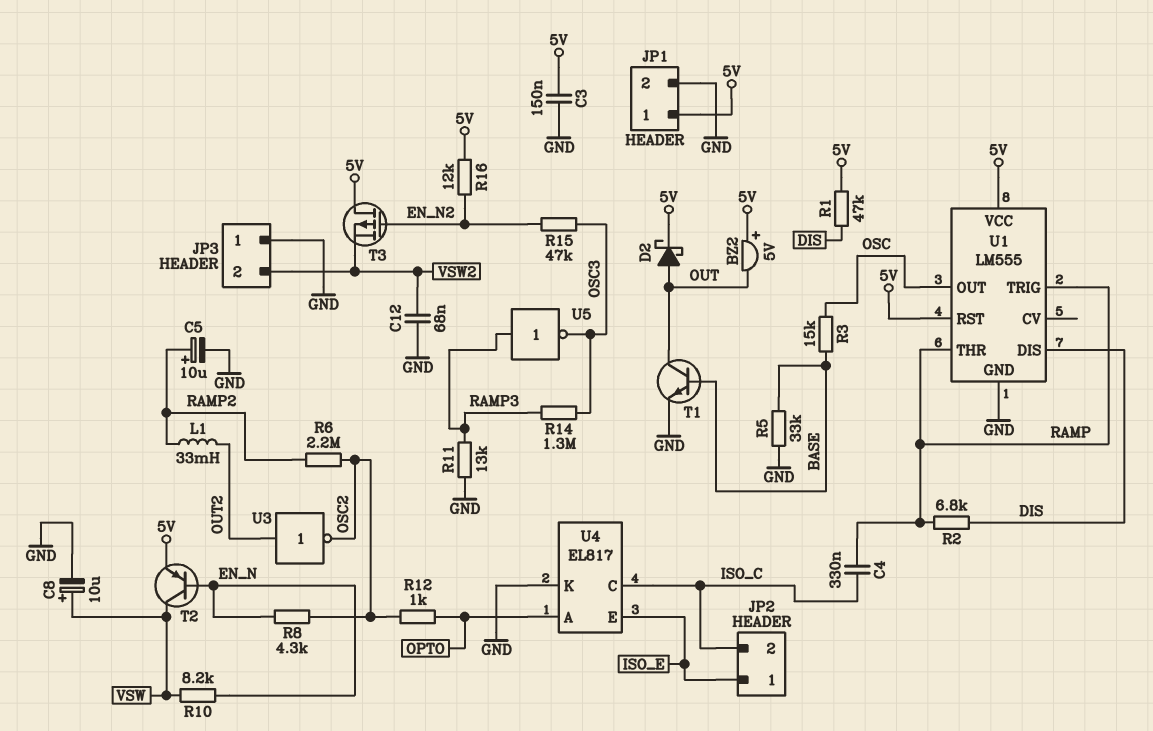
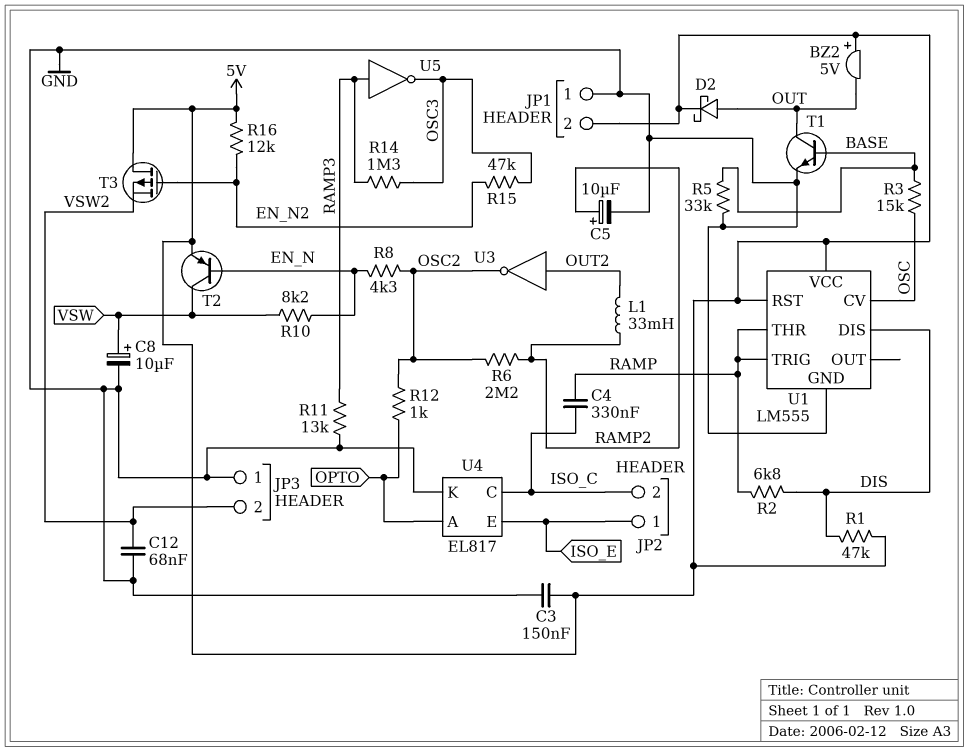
JP1 pin 1: 5V -> GND
JP1 pin 2: GND -> 5V
U1 pin CV: none -> OSC
U1 pin OUT: OSC -> none

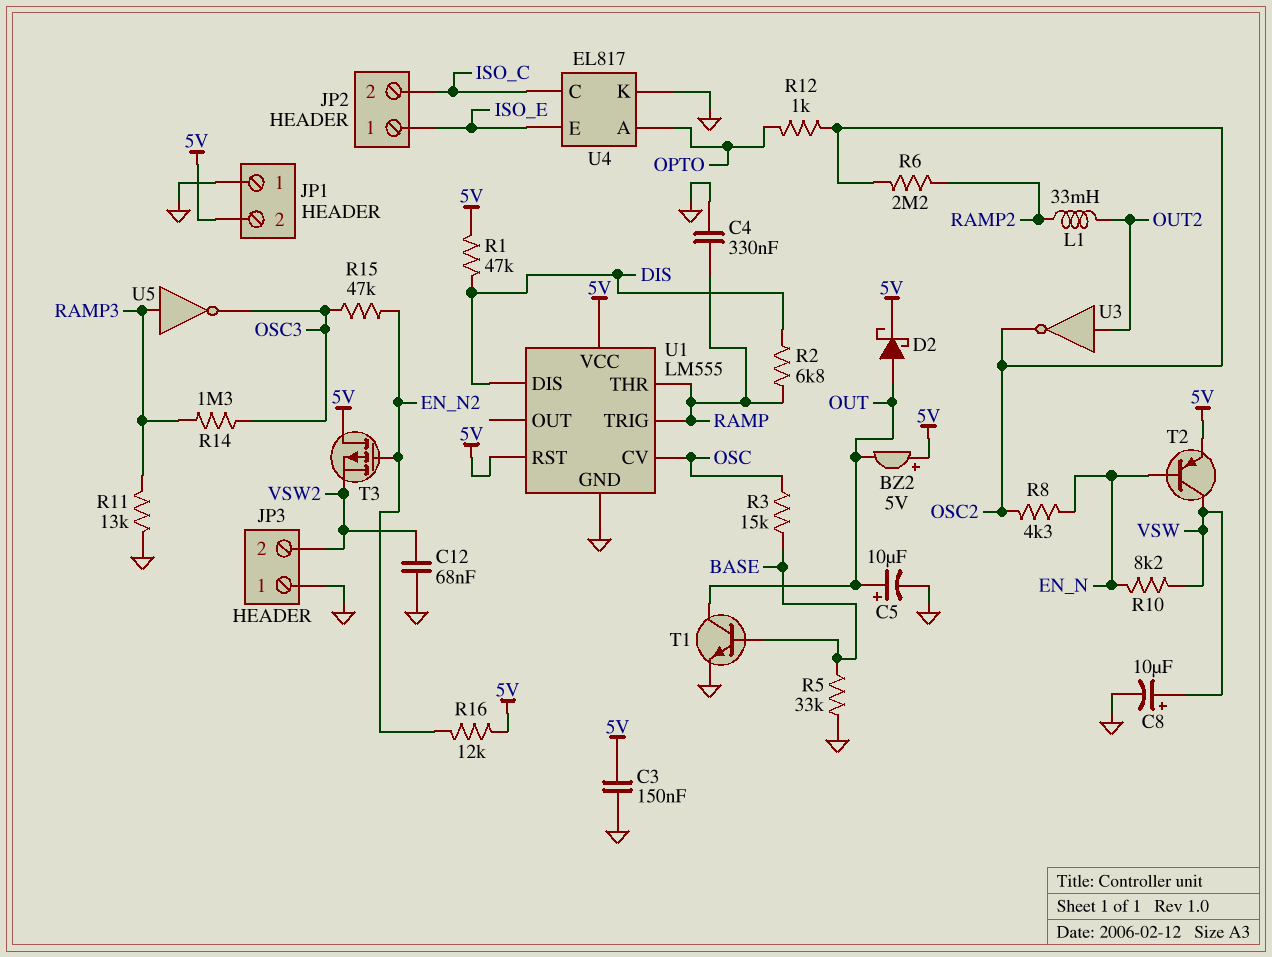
C4: 330nF (ISO_C, RAMP) -> 330nF (GND, RAMP)
C5: 10uF (plus RAMP2, minus GND) -> 10uF (plus OUT, minus GND)

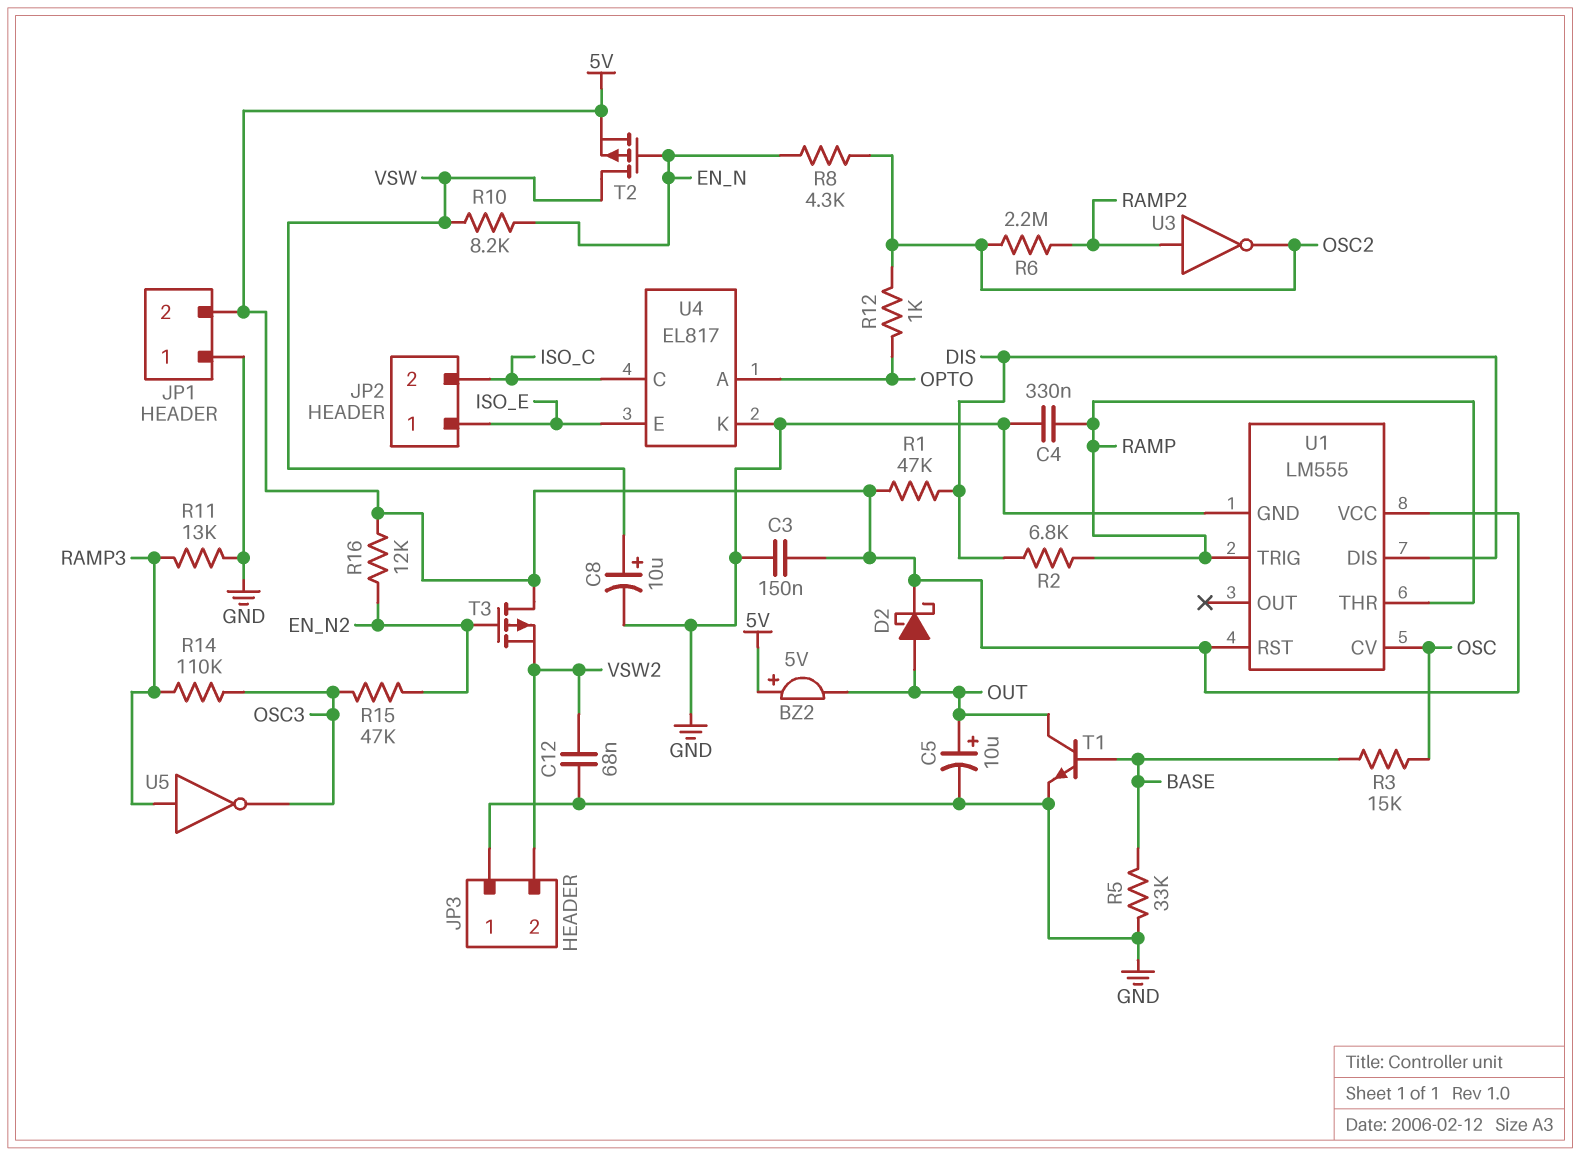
L1: 33mH (OUT2, RAMP2) -> none
R14: 1.3M (OSC3, RAMP3) -> 110k (OSC3, RAMP3)
T2: PNP (B EN_N, C VSW, E 5V) -> PMOS (G EN_N, D VSW, S 5V)
U3: NOT (in OUT2, out OSC2) -> NOT (in RAMP2, out OSC2)

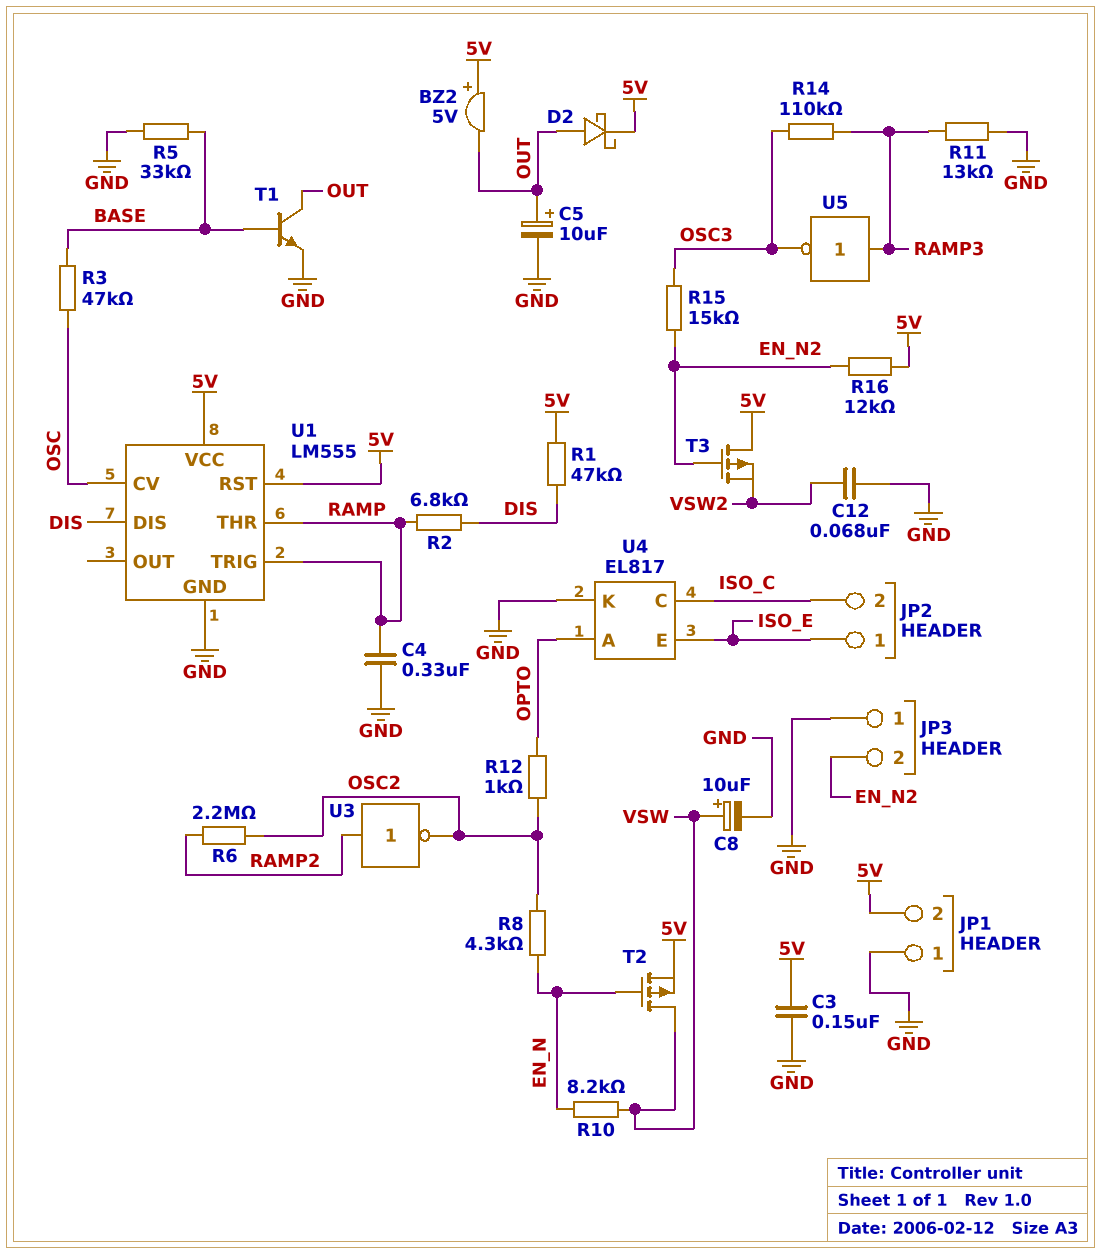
JP3 pin 2: VSW2 -> EN_N2
R3: 15k (BASE, OSC) -> 47k (BASE, OSC)
R15: 47k (EN_N2, OSC3) -> 15k (EN_N2, OSC3)

